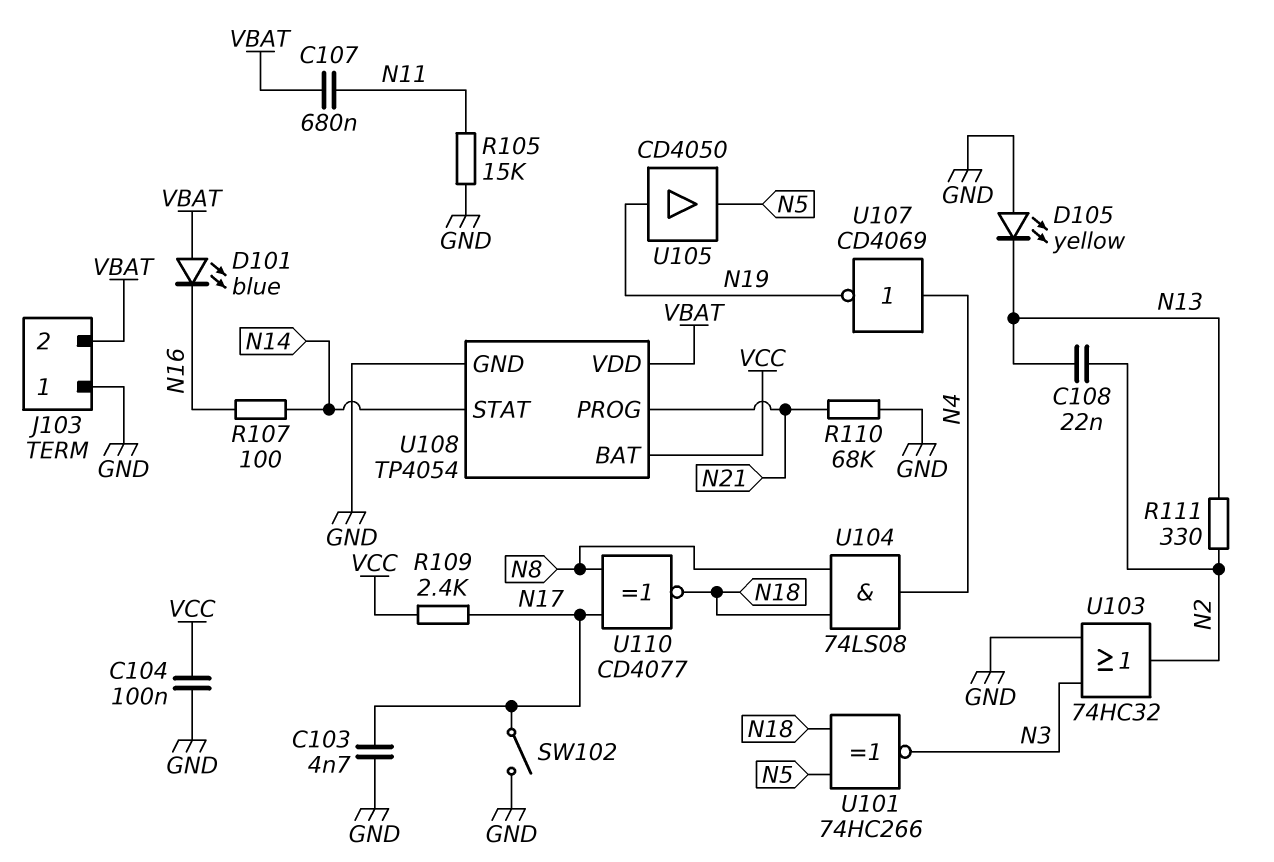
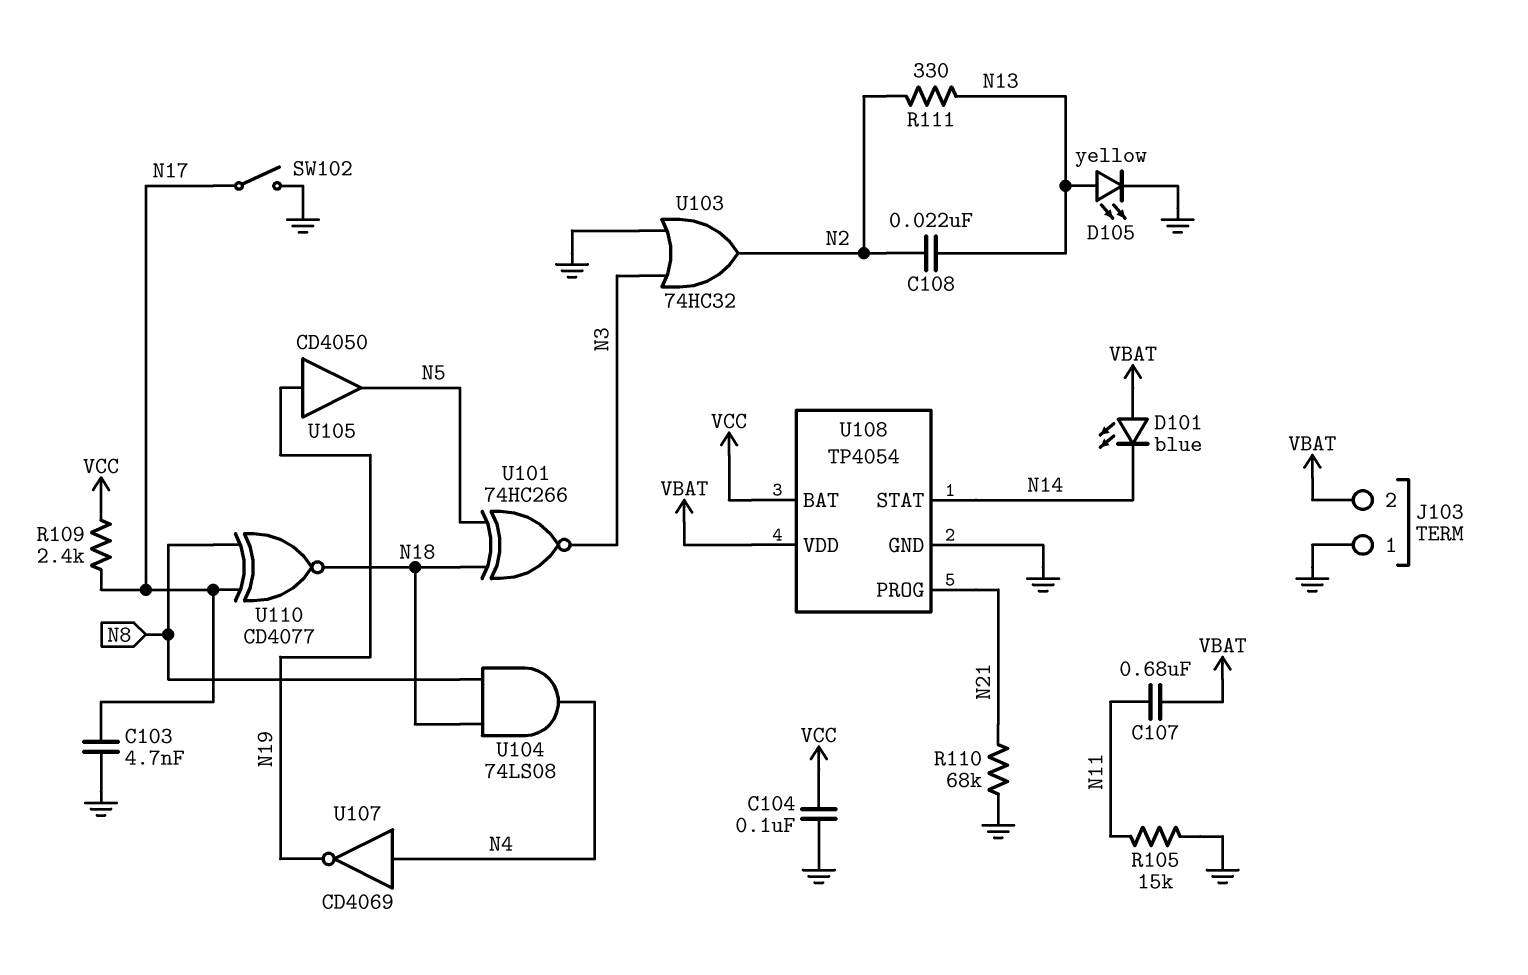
D101: LED blue (A VBAT, K N16) -> LED blue (A VBAT, K N14)
D105: LED yellow (A GND, K N13) -> LED yellow (A N13, K GND)
R107: 100 (N14, N16) -> none

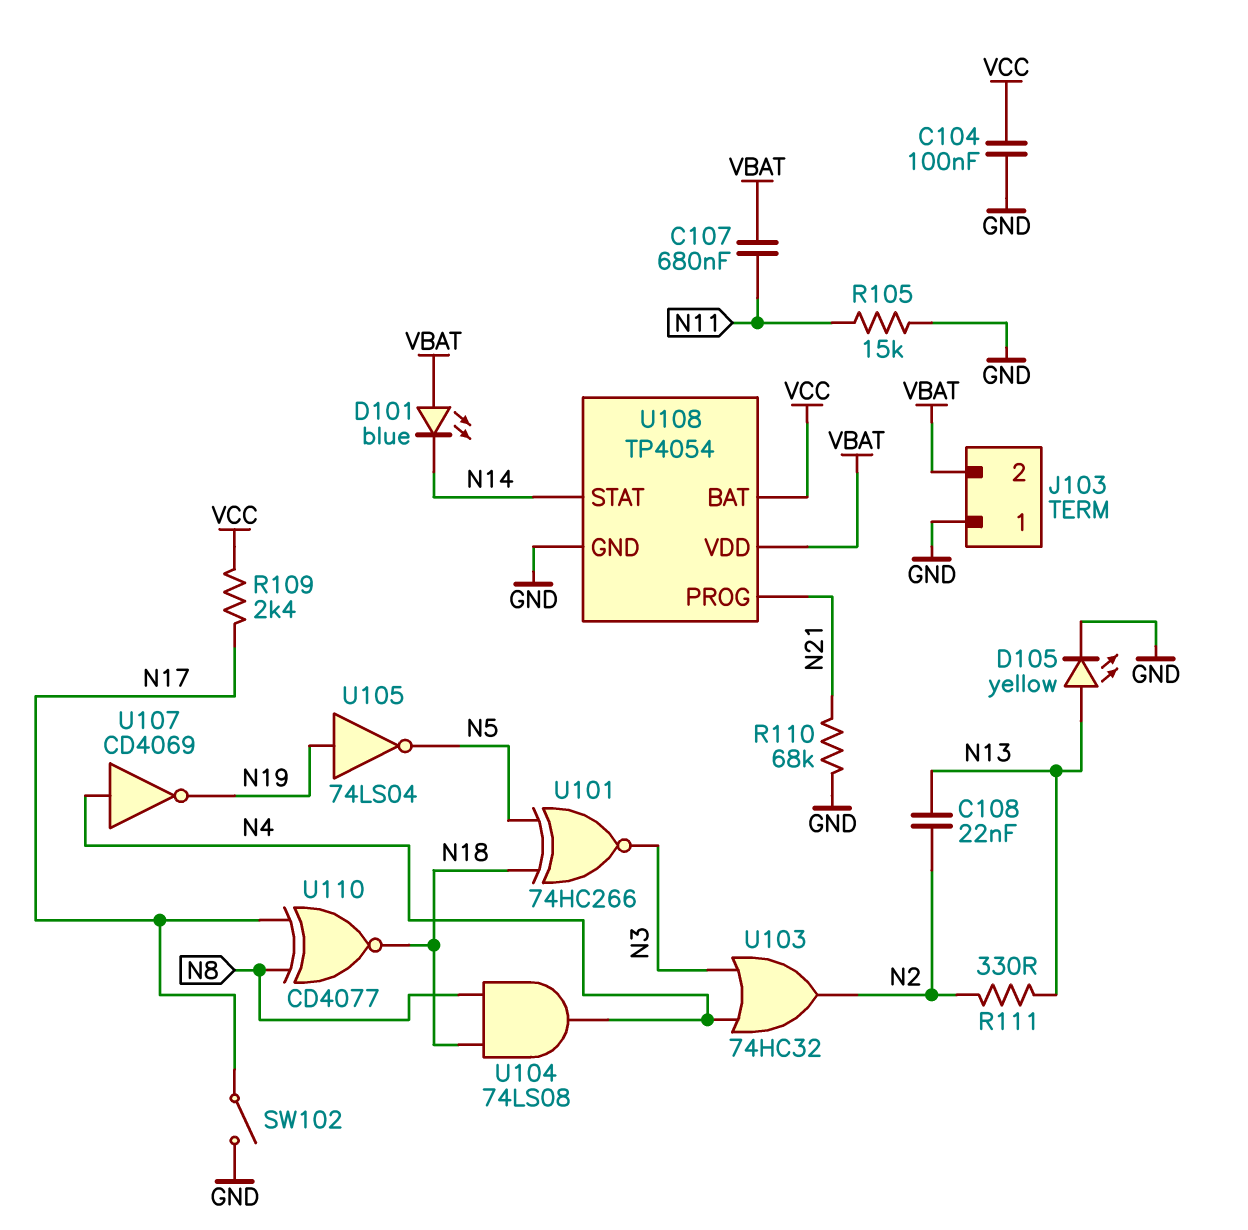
C103: 4.7nF (GND, N17) -> none
U103: OR 74HC32 (in GND, in N3, out N2) -> OR 74HC32 (in N3, in N4, out N2)
U105: buffer CD4050 (in N19, out N5) -> NOT 74LS04 (in N19, out N5)

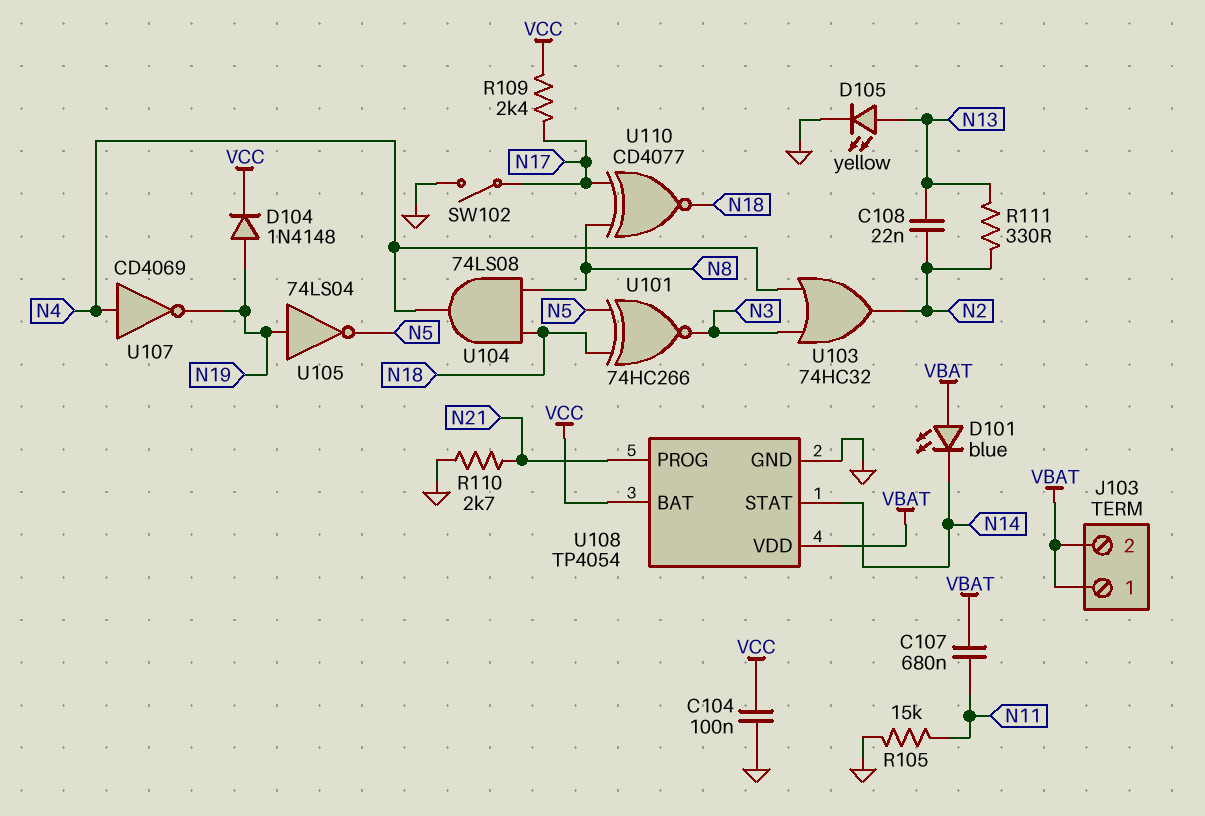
D104: none -> diode 1N4148 (A N19, K VCC)
J103 pin 1: GND -> VBAT
R110: 68k (GND, N21) -> 2.7k (GND, N21)

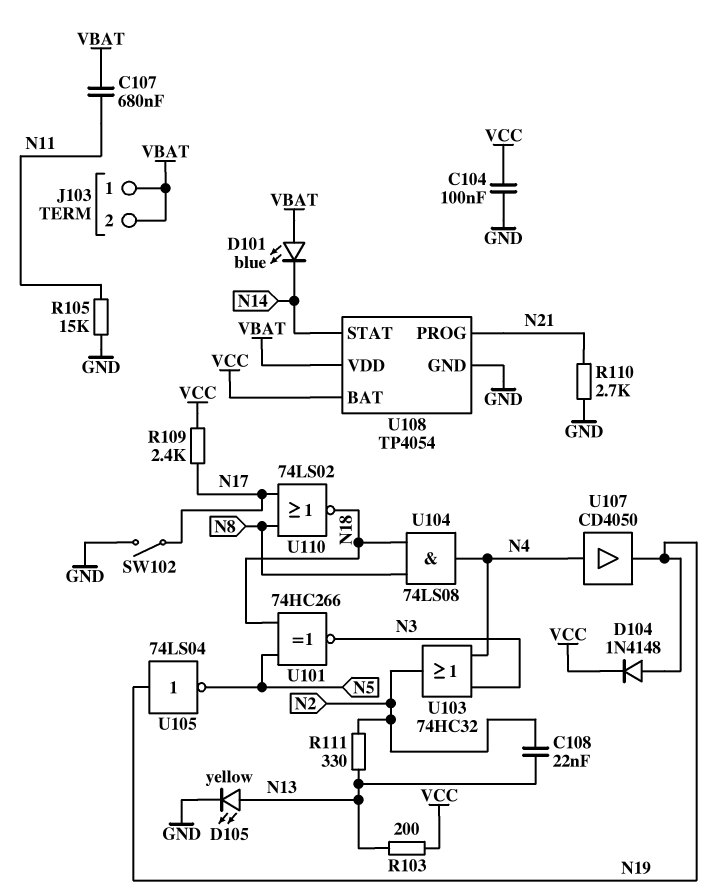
R103: none -> 200 (N13, VCC)
U107: NOT CD4069 (in N4, out N19) -> buffer CD4050 (in N4, out N19)
U110: XNOR CD4077 (in N8, in N17, out N18) -> NOR 74LS02 (in N8, in N17, out N18)

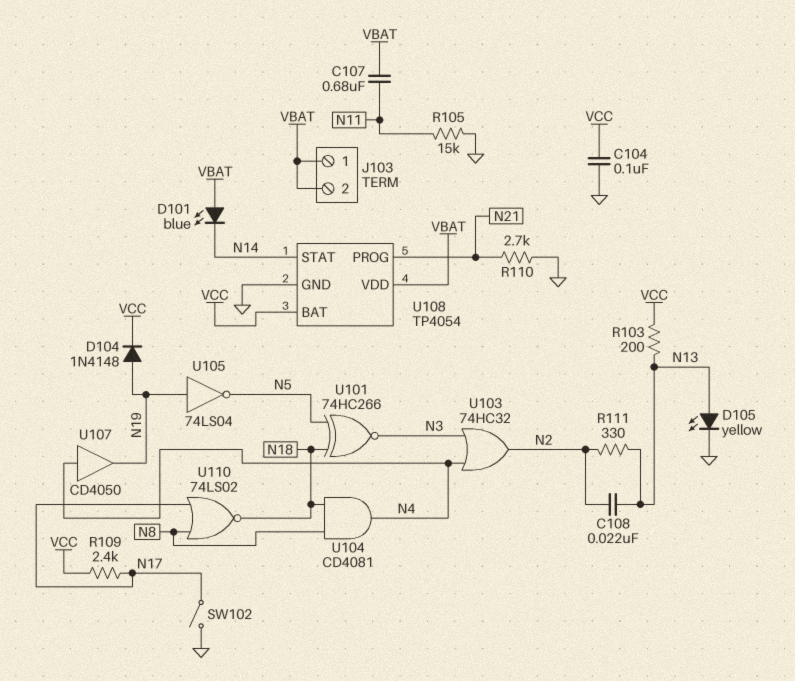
U104: AND 74LS08 (in N8, in N18, out N4) -> AND CD4081 (in N8, in N18, out N4)

